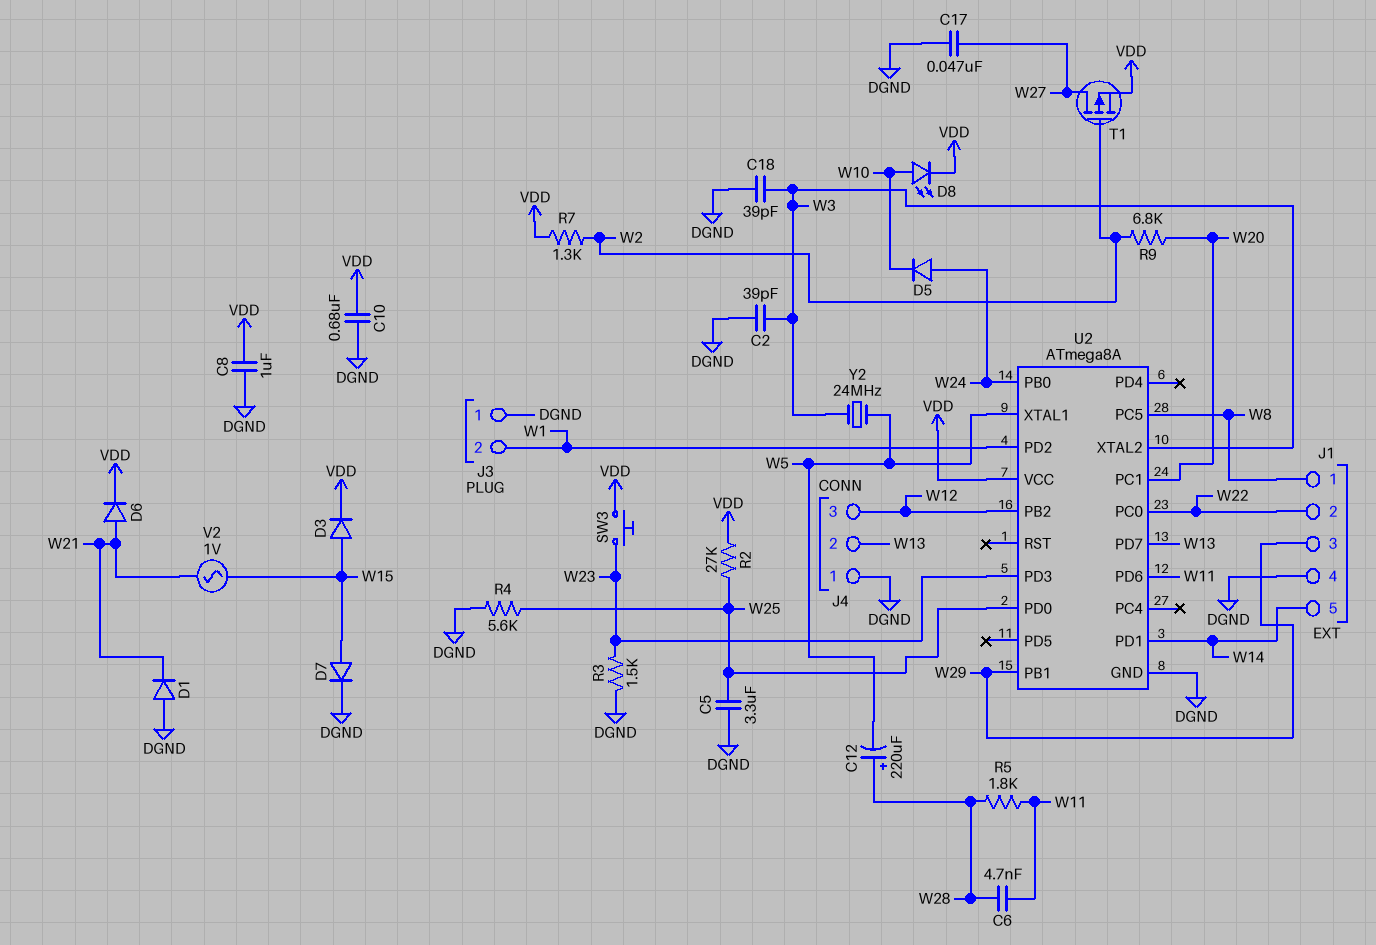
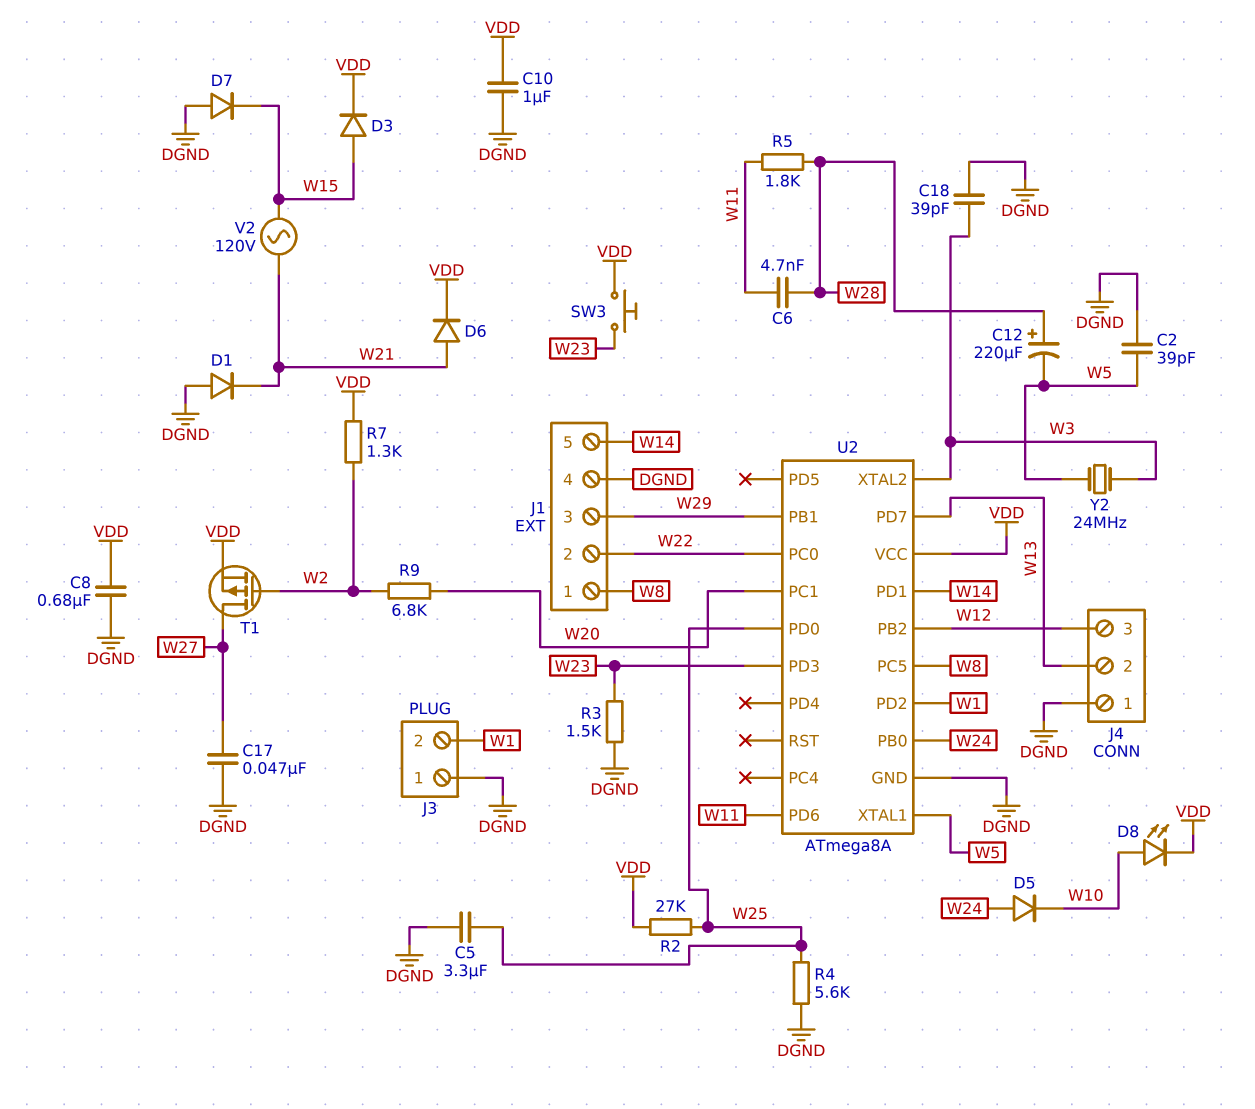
C2: 39pF (DGND, W3) -> 39pF (DGND, W5)
C8: 1uF (DGND, VDD) -> 680nF (DGND, VDD)
C10: 680nF (DGND, VDD) -> 1uF (DGND, VDD)
D7: diode (A W15, K DGND) -> diode (A DGND, K W15)
V2: AC 1V (W15, W21) -> AC 120V (W15, W21)

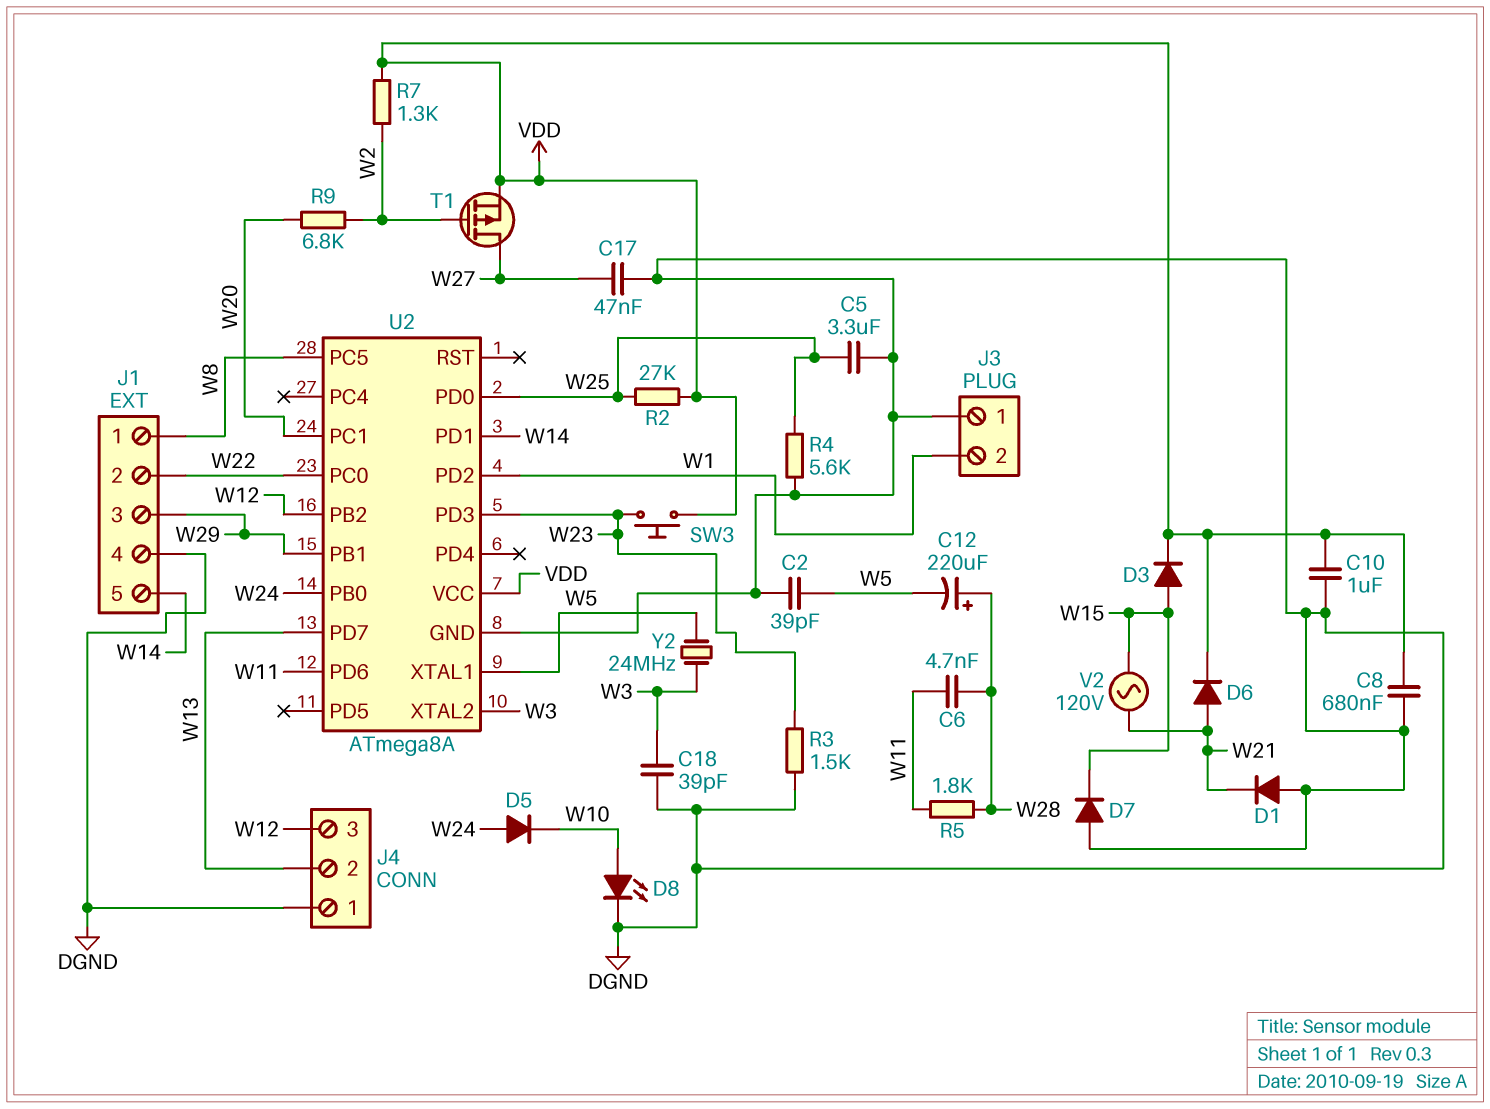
D8: LED (A W10, K VDD) -> LED (A W10, K DGND)

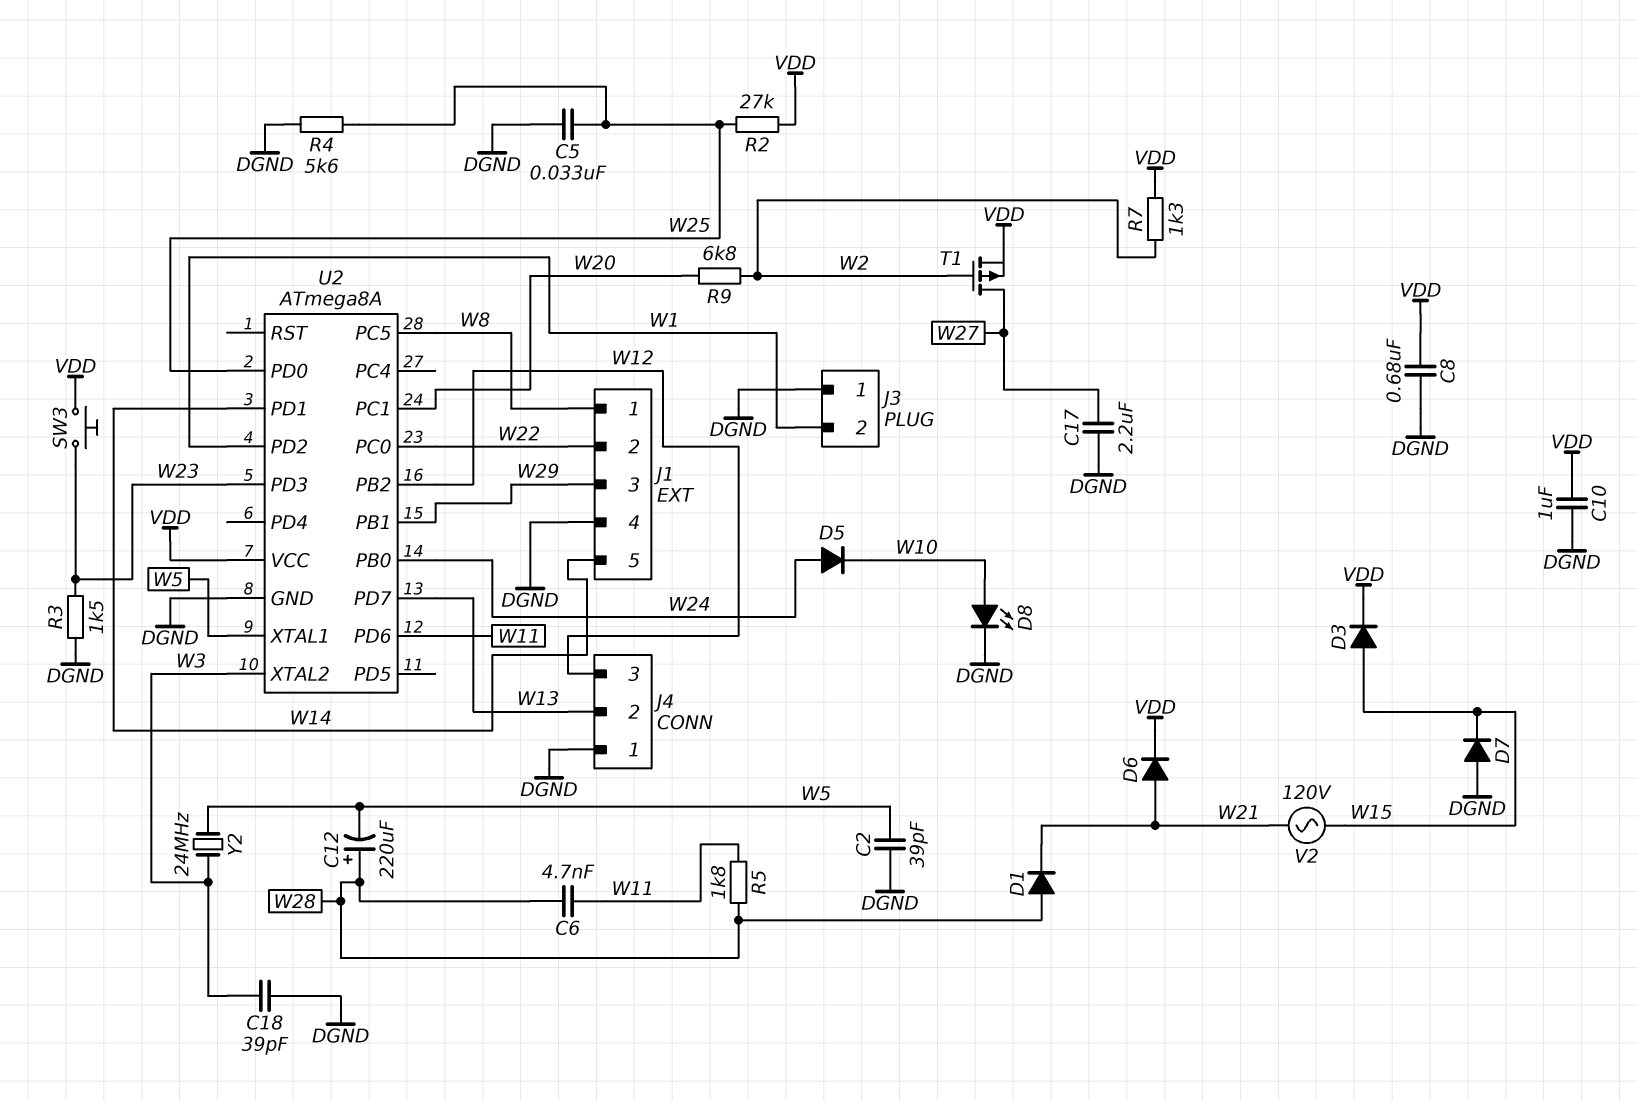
C5: 3.3uF (DGND, W25) -> 33nF (DGND, W25)
C17: 47nF (DGND, W27) -> 2.2uF (DGND, W27)
D1: diode (A DGND, K W21) -> diode (A W28, K W21)

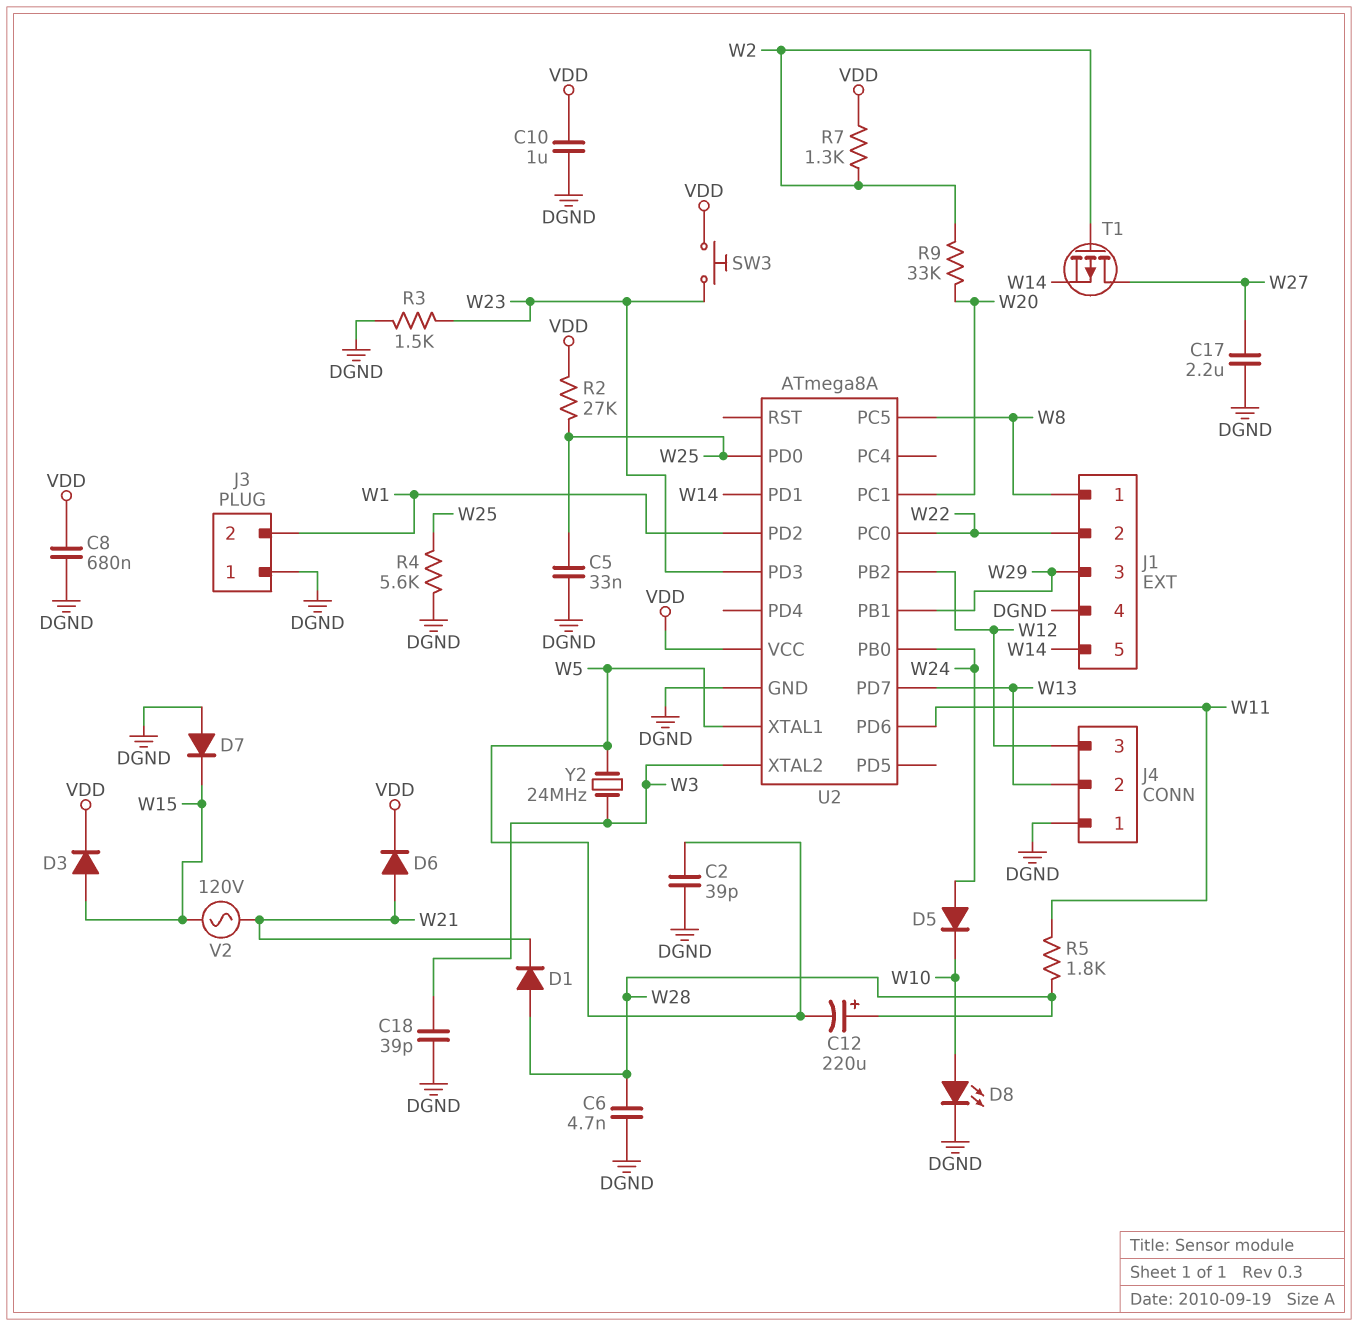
C6: 4.7nF (W11, W28) -> 4.7nF (DGND, W28)
R9: 6.8k (W2, W20) -> 33k (W2, W20)
T1: PMOS (G W2, D W27, S VDD) -> PMOS (G W2, D W27, S W14)

